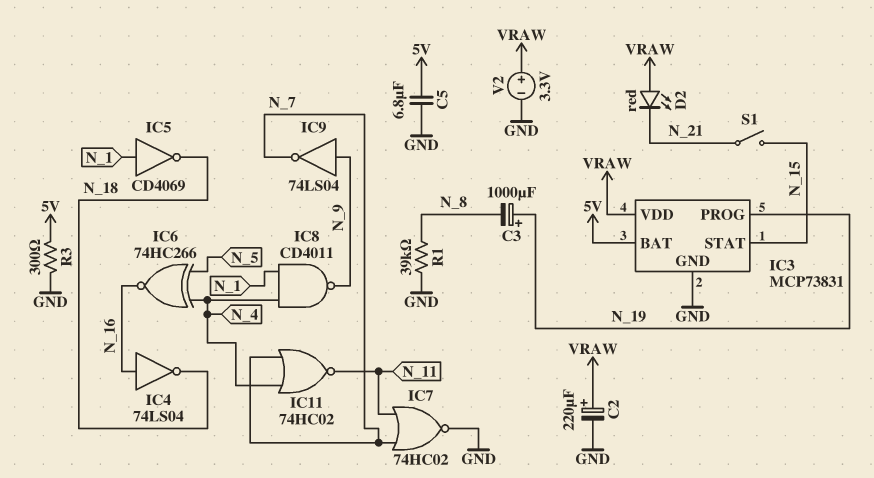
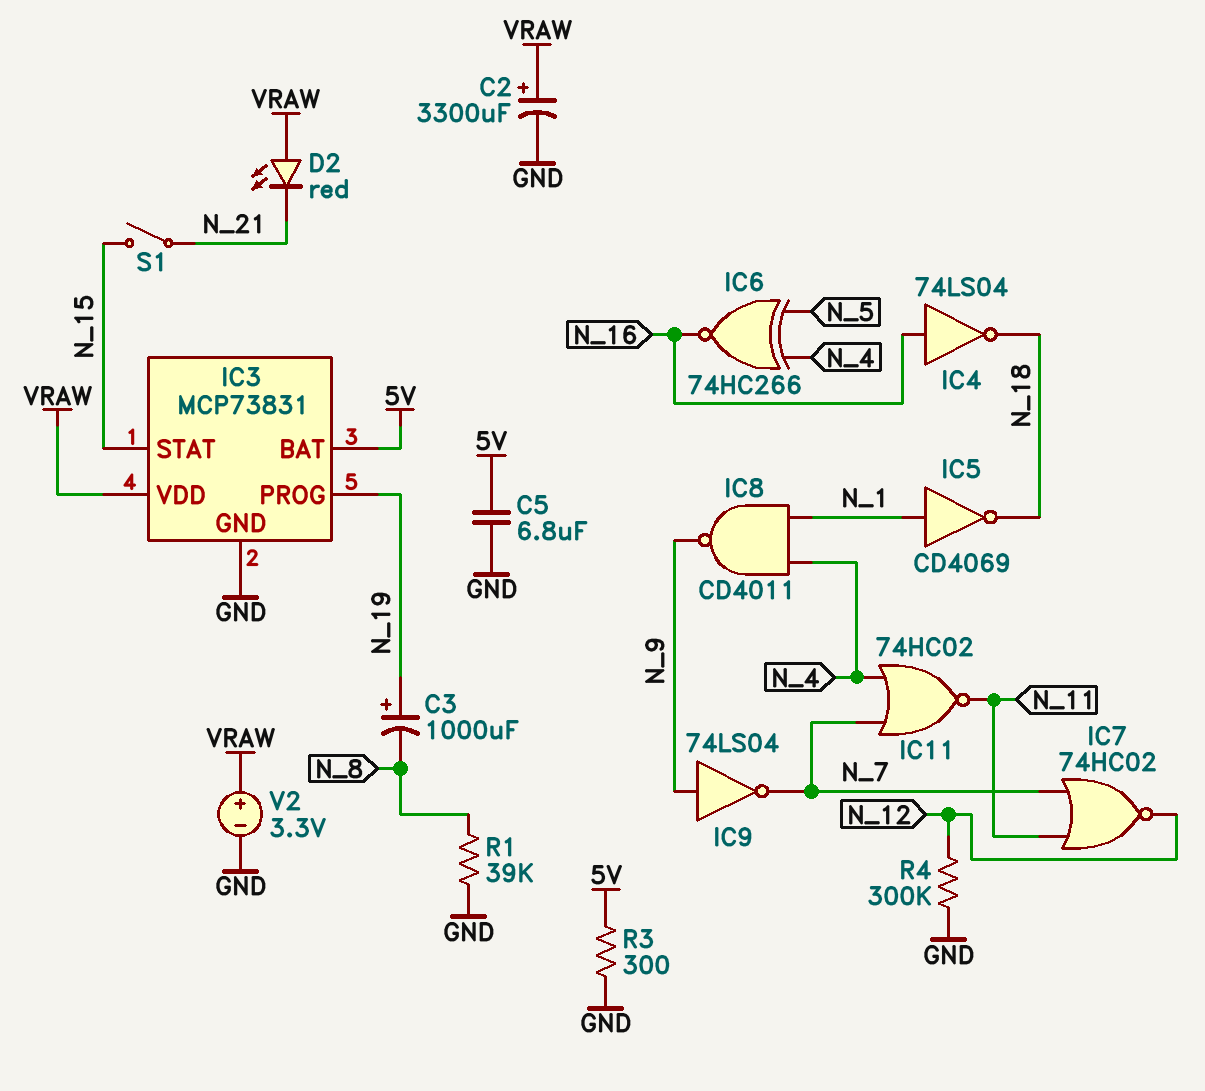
C2: 220uF (plus VRAW, minus GND) -> 3300uF (plus VRAW, minus GND)
IC7: NOR 74HC02 (in N_7, in N_11, out GND) -> NOR 74HC02 (in N_7, in N_11, out N_12)
R4: none -> 300k (GND, N_12)

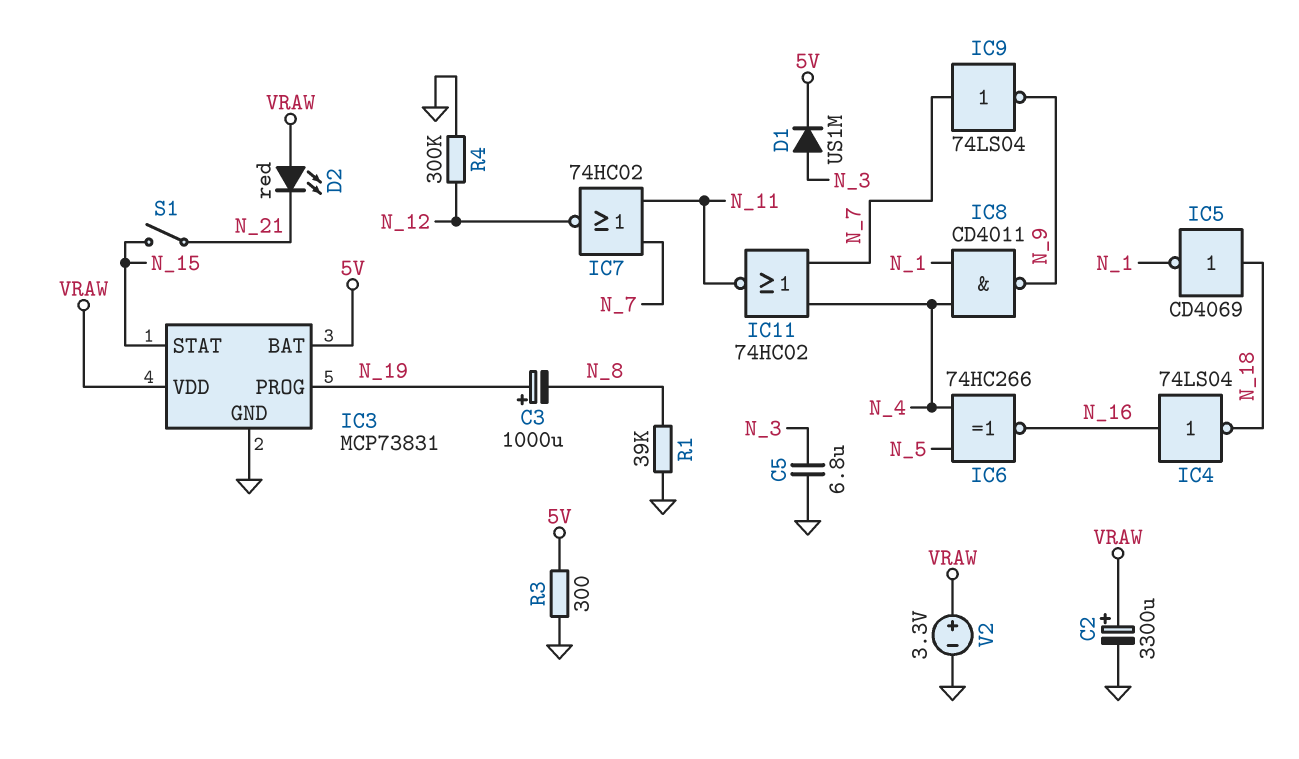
C5: 6.8uF (5V, GND) -> 6.8uF (GND, N_3)
D1: none -> diode US1M (A N_3, K 5V)
IC5: NOT CD4069 (in N_1, out N_18) -> NOT CD4069 (in N_18, out N_1)
IC9: NOT 74LS04 (in N_9, out N_7) -> NOT 74LS04 (in N_7, out N_9)

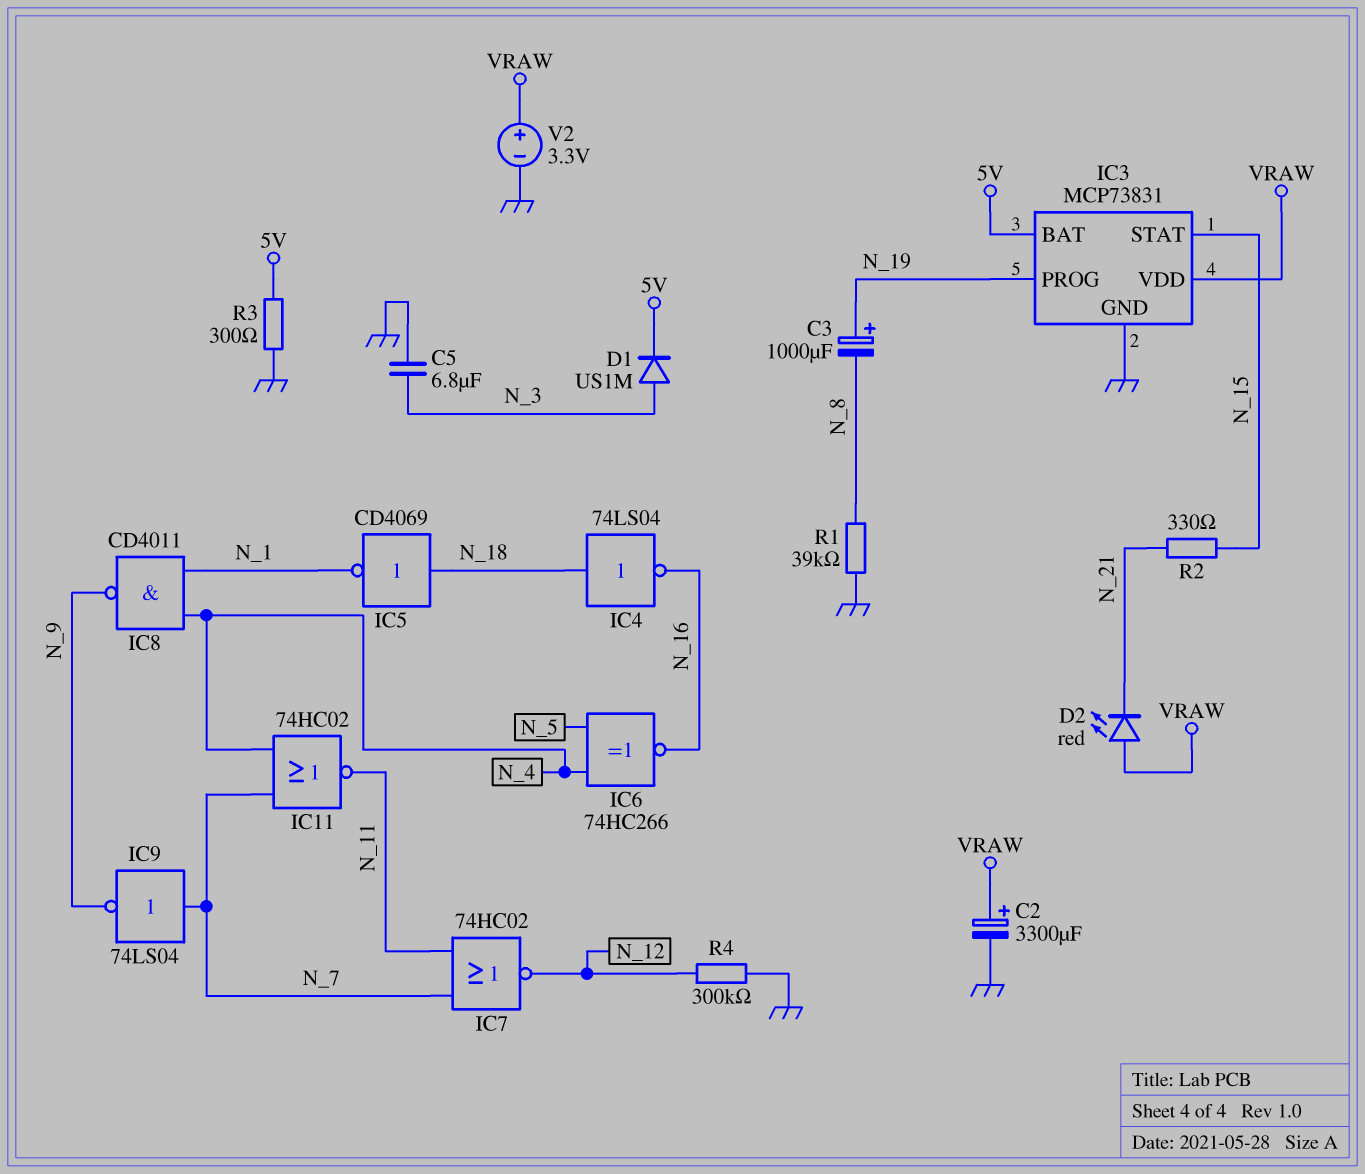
IC4: NOT 74LS04 (in N_16, out N_18) -> NOT 74LS04 (in N_18, out N_16)
R2: none -> 330 (N_15, N_21)
S1: switch (N_15, N_21) -> none

